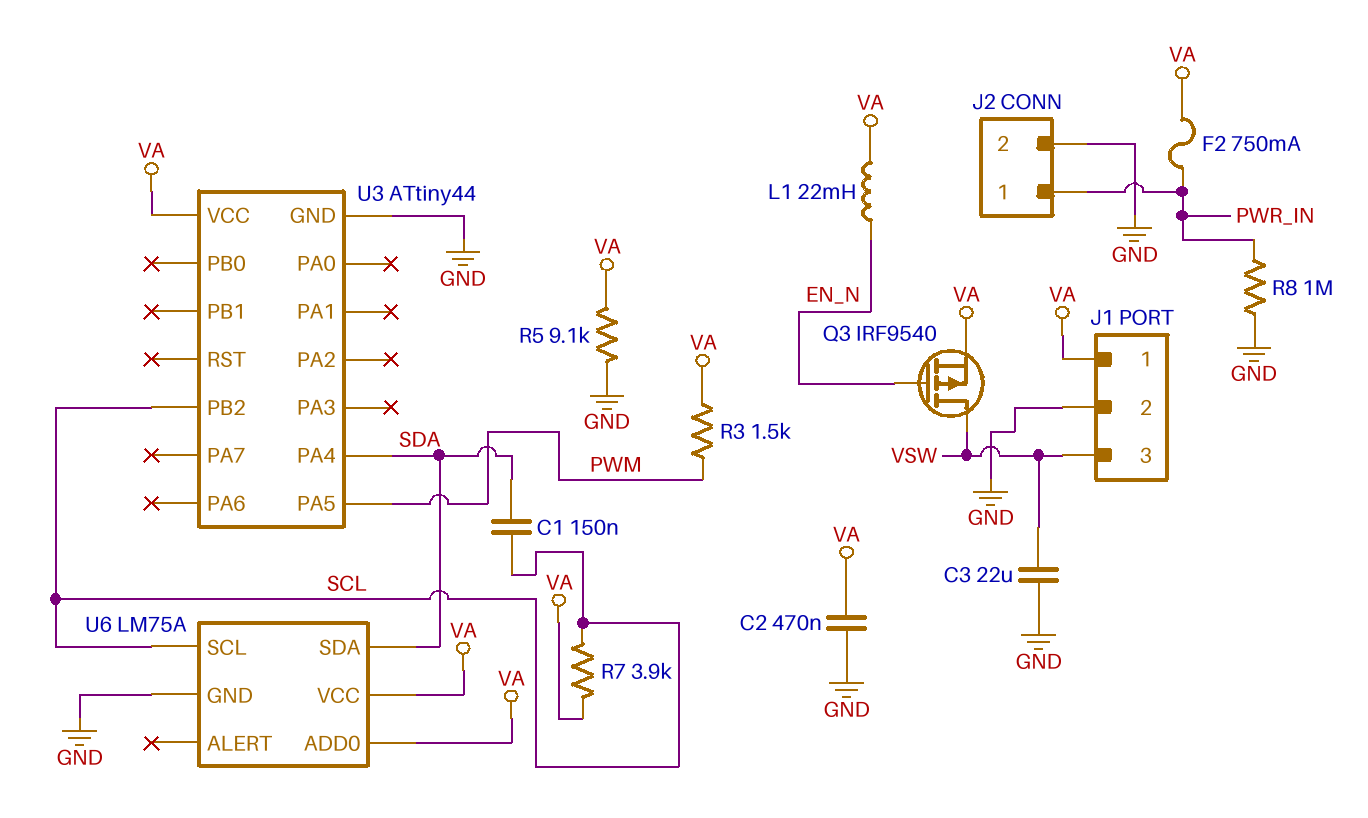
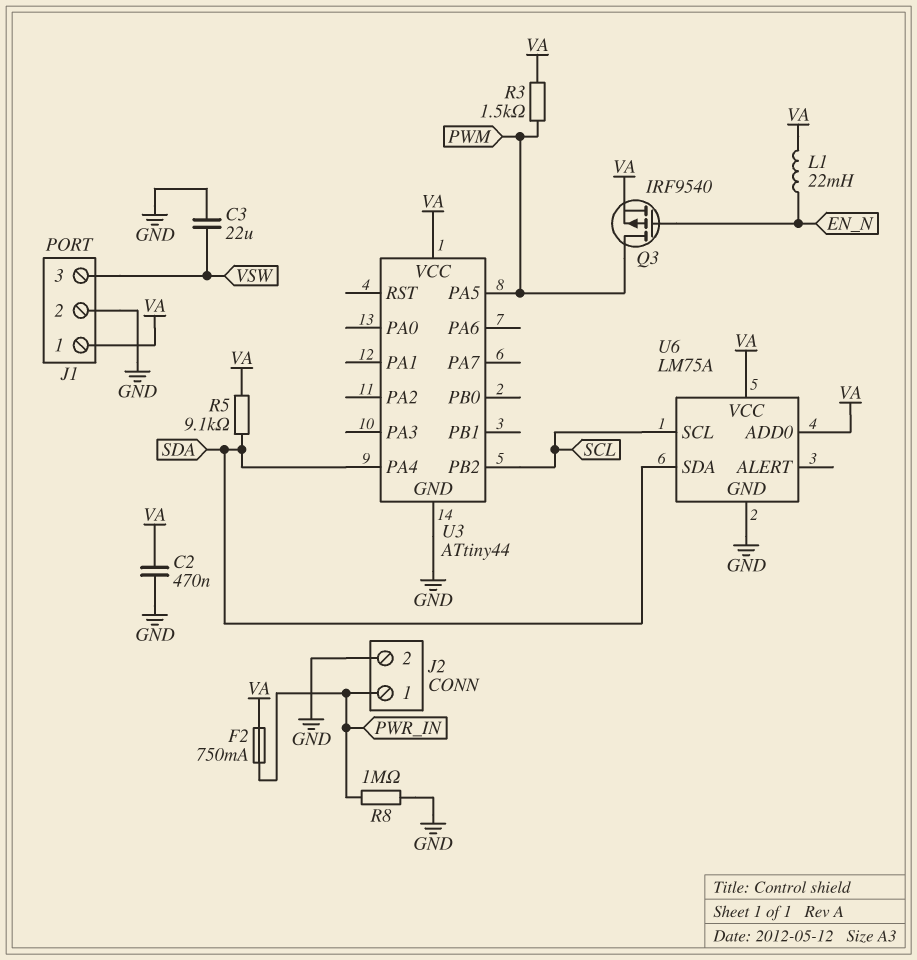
C1: 150nF (SCL, SDA) -> none
Q3: PMOS IRF9540 (G EN_N, D VSW, S VA) -> PMOS IRF9540 (G EN_N, D PWM, S VA)
R5: 9.1k (GND, VA) -> 9.1k (SDA, VA)
R7: 3.9k (SCL, VA) -> none

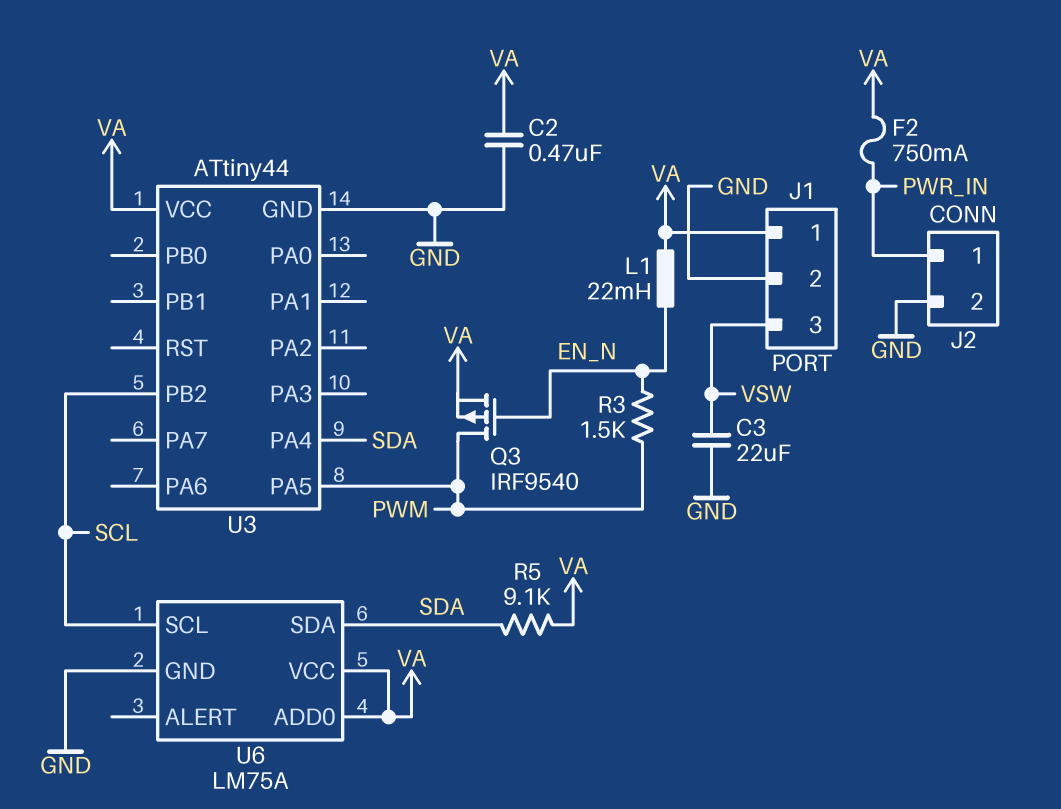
R3: 1.5k (PWM, VA) -> 1.5k (EN_N, PWM)
R8: 1M (GND, PWR_IN) -> none

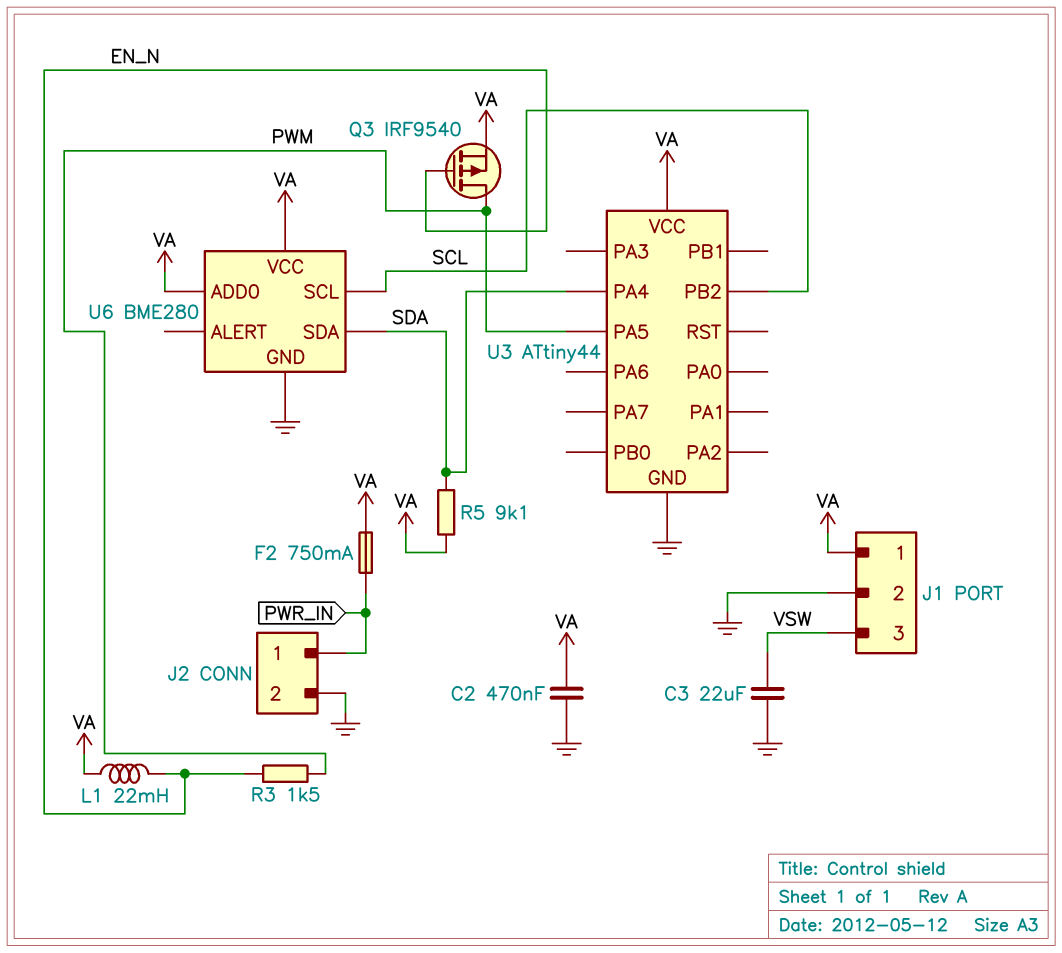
U6: LM75A -> BME280

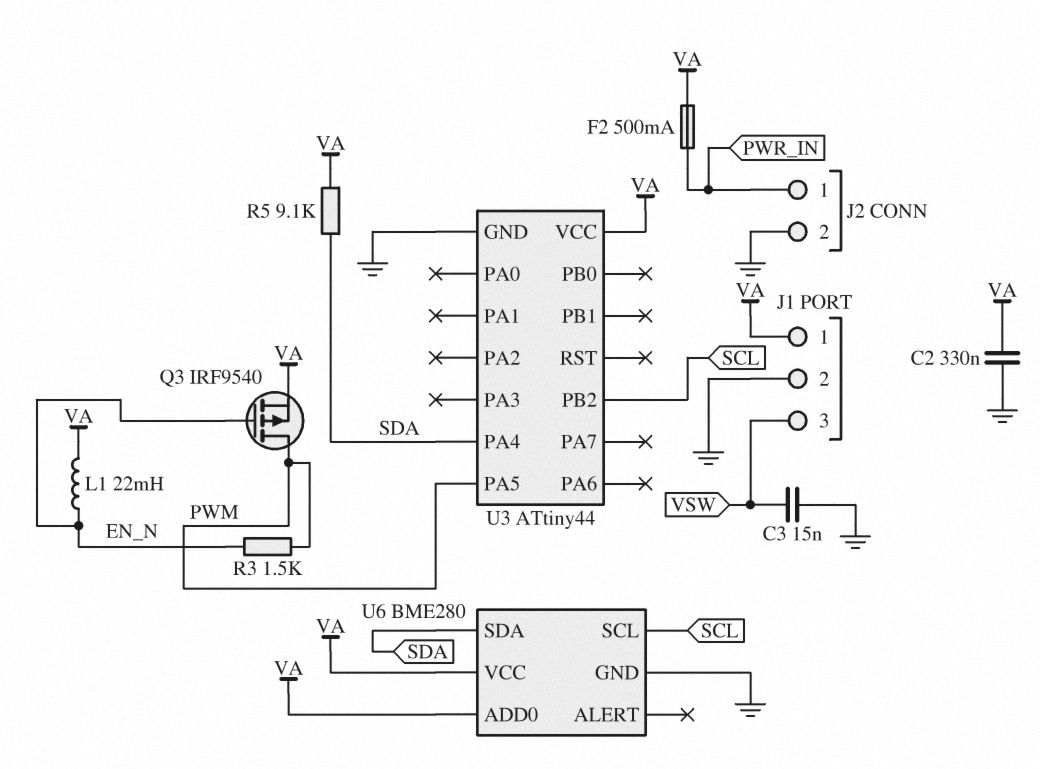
C2: 470nF (GND, VA) -> 330nF (GND, VA)
C3: 22uF (GND, VSW) -> 15nF (GND, VSW)
F2: 750mA (PWR_IN, VA) -> 500mA (PWR_IN, VA)

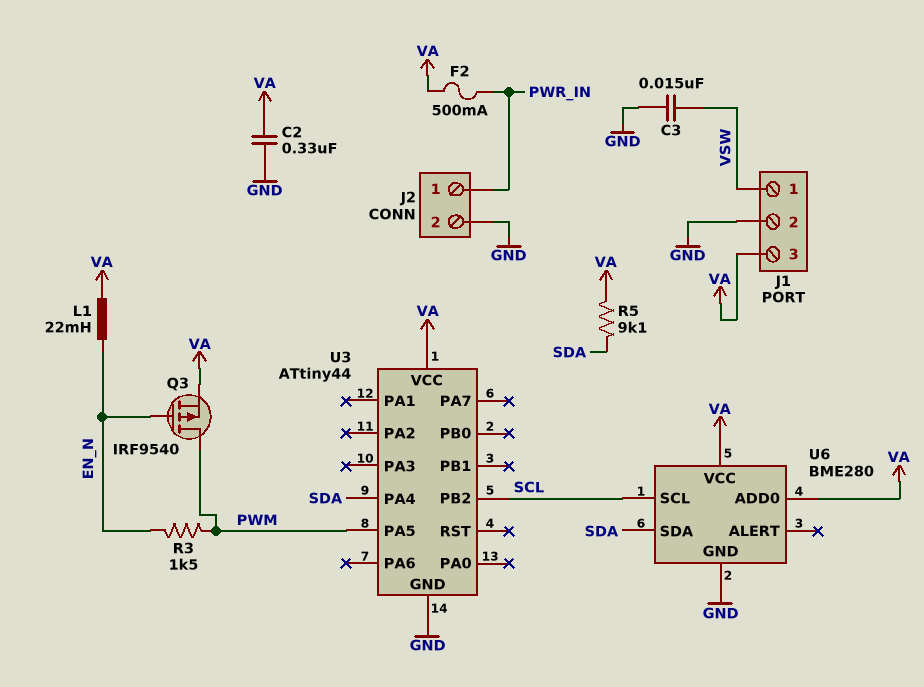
J1 pin 1: VA -> VSW
J1 pin 3: VSW -> VA

